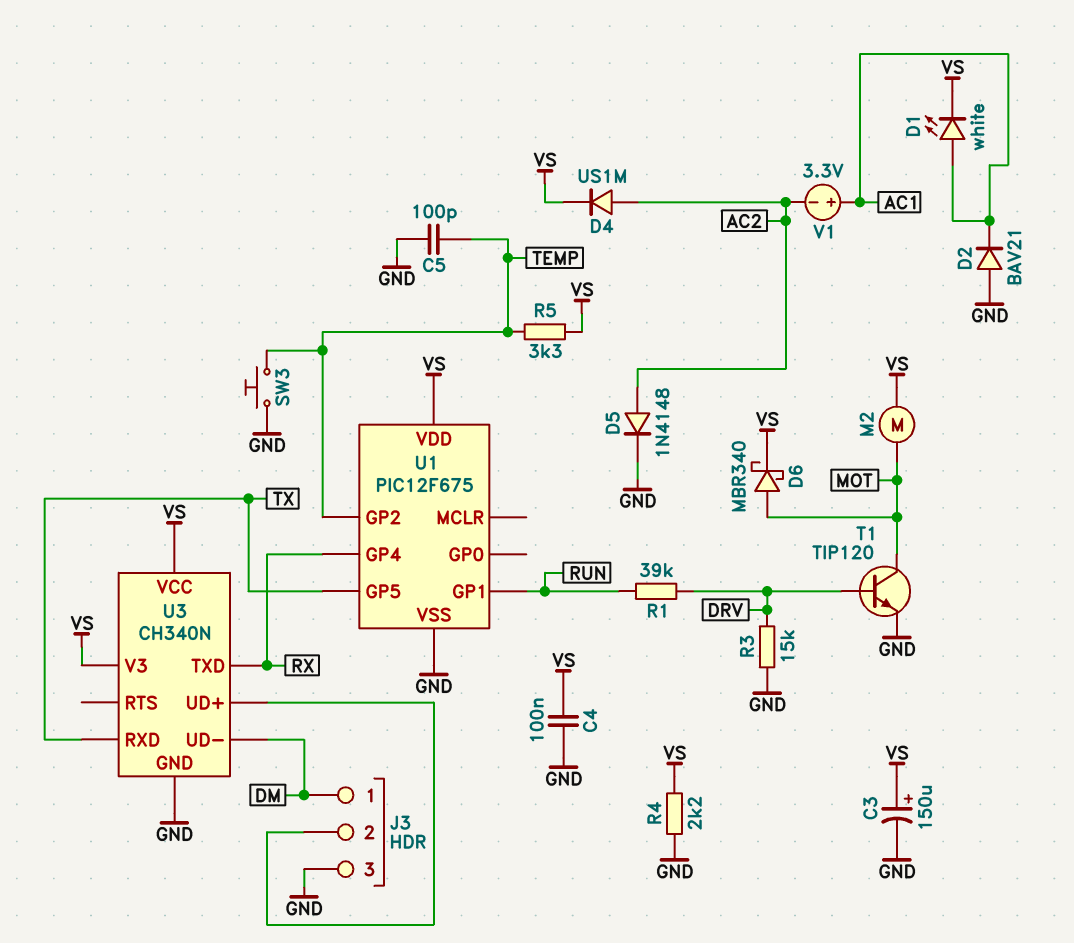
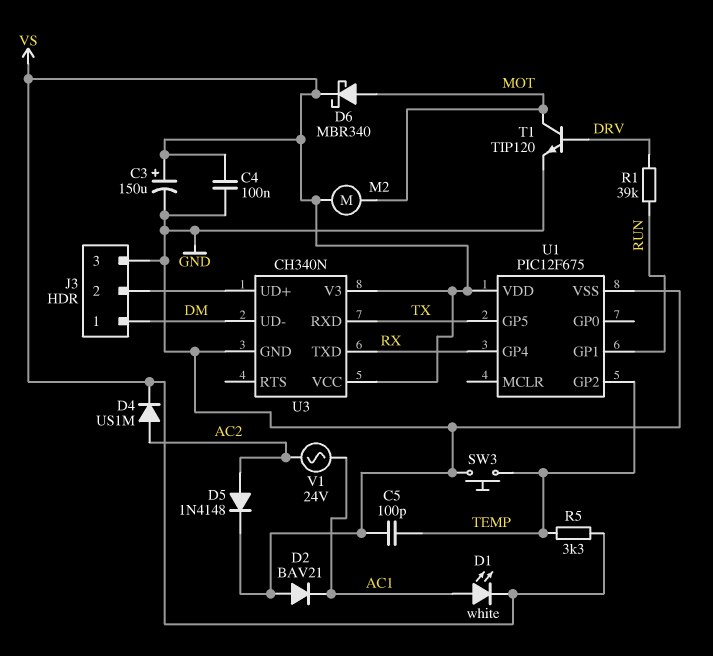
R3: 15k (DRV, GND) -> none
R4: 2.2k (GND, VS) -> none
V1: 3.3V (plus AC1, minus AC2) -> AC 24V (AC1, AC2)

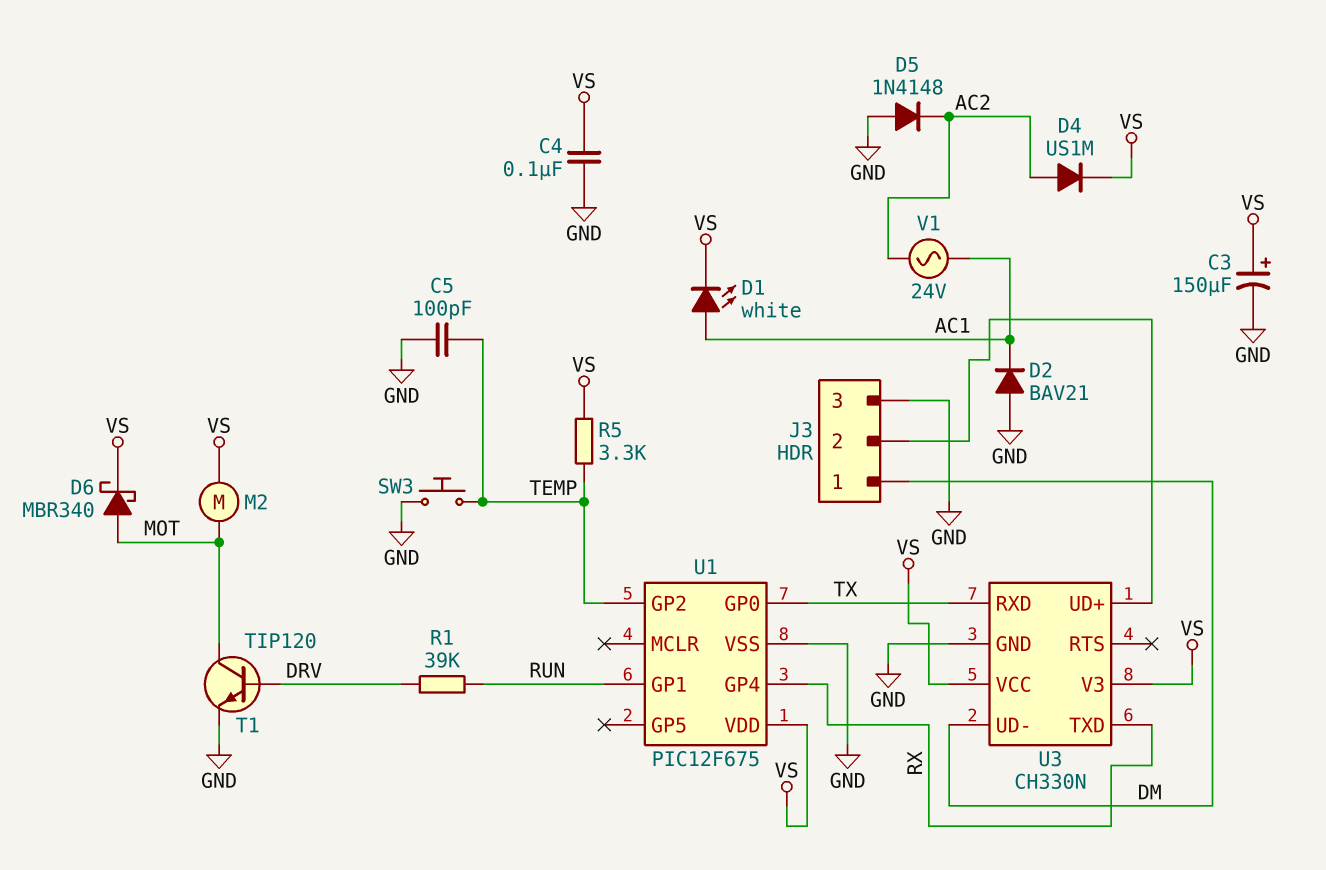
D5: diode 1N4148 (A AC2, K GND) -> diode 1N4148 (A GND, K AC2)
U1 pin GP0: none -> TX
U1 pin GP5: TX -> none
U3: CH340N -> CH330N

